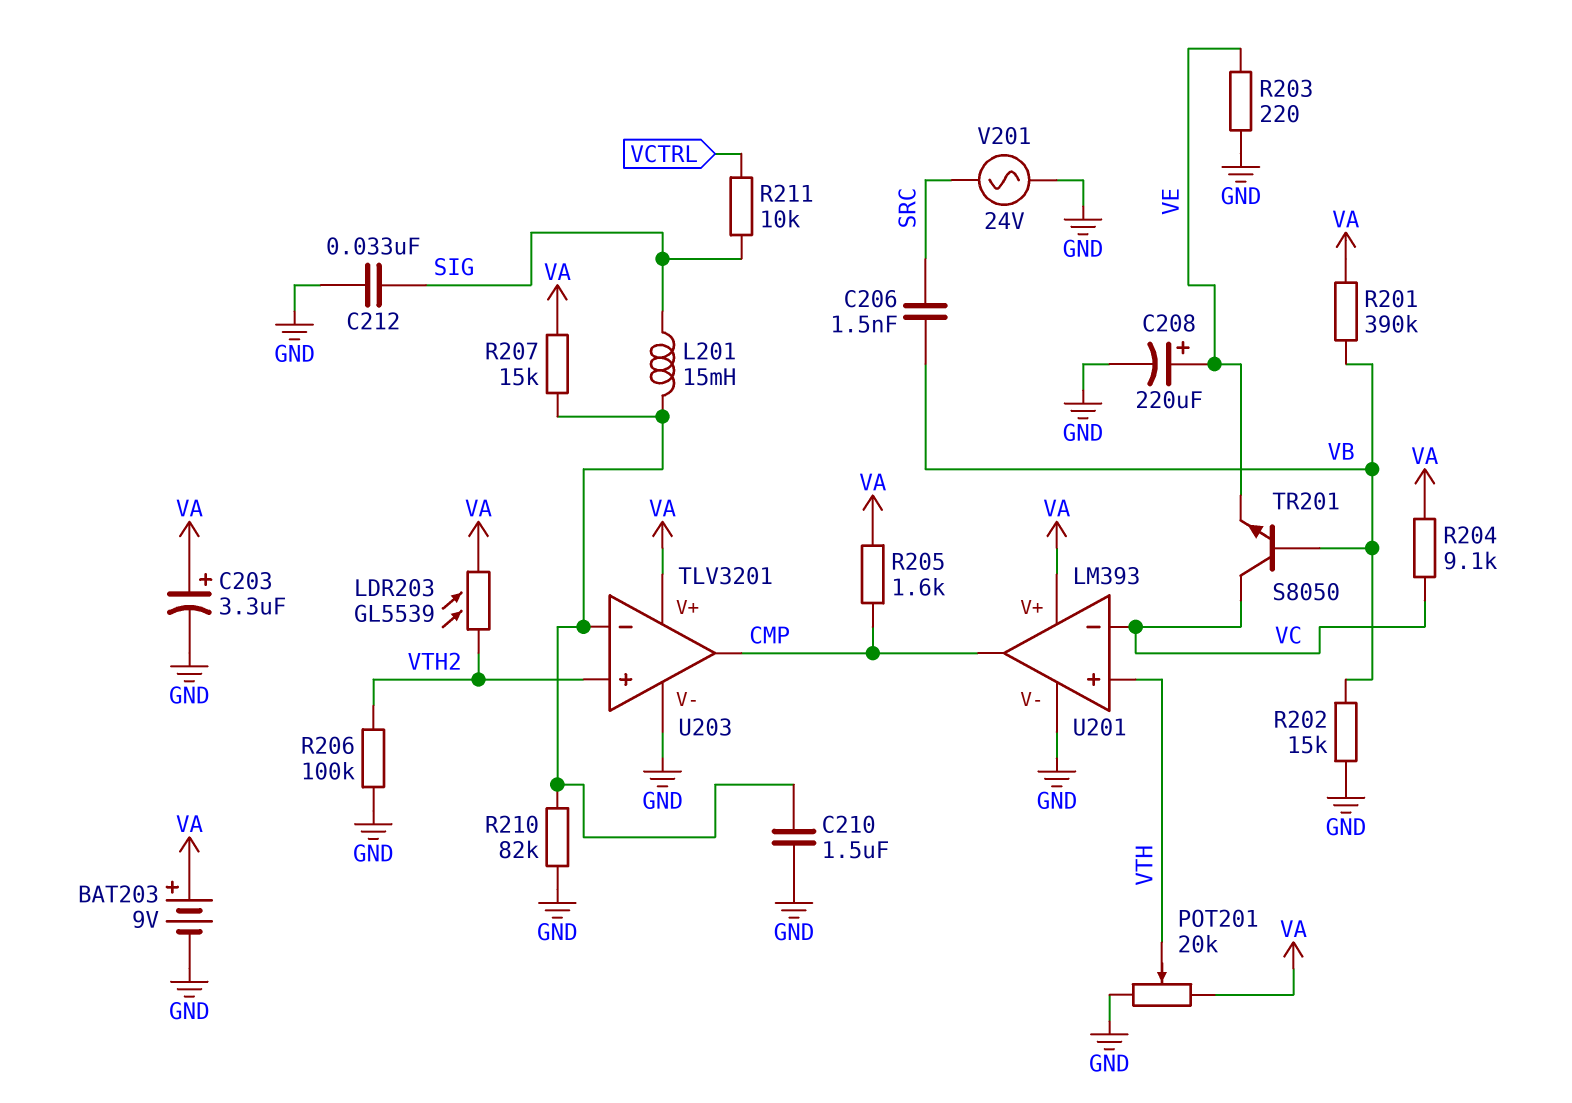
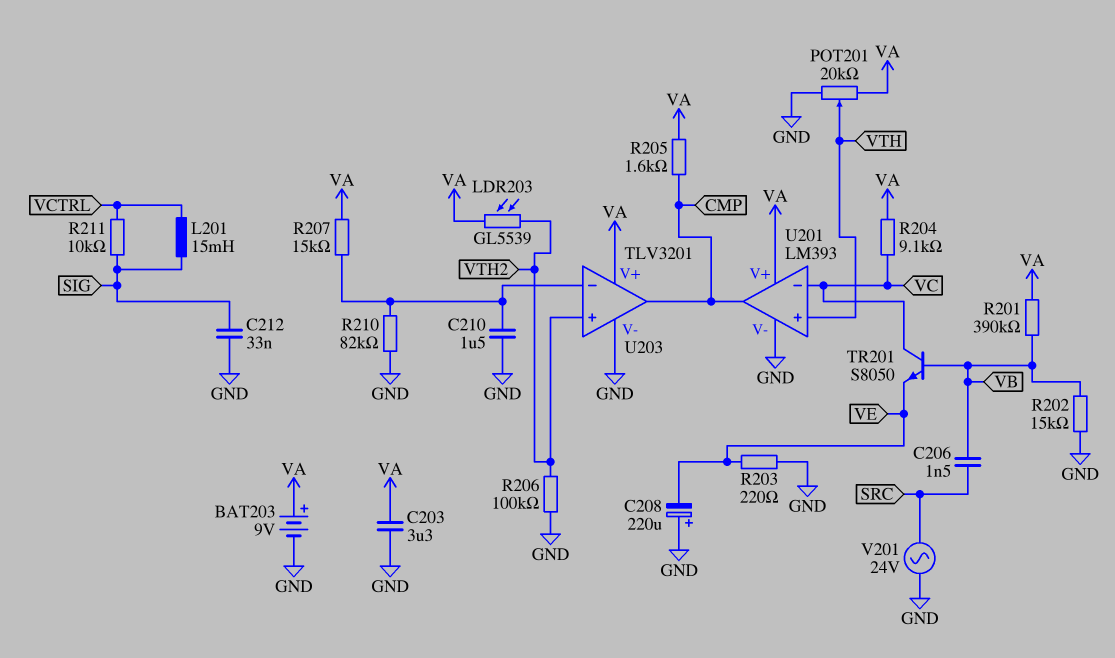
C203: 3.3uF (plus VA, minus GND) -> 3.3uF (GND, VA)
C208: 220uF (plus VE, minus GND) -> 220uF (plus GND, minus VE)
L201: 15mH (SIG, U203/in-) -> 15mH (SIG, VCTRL)

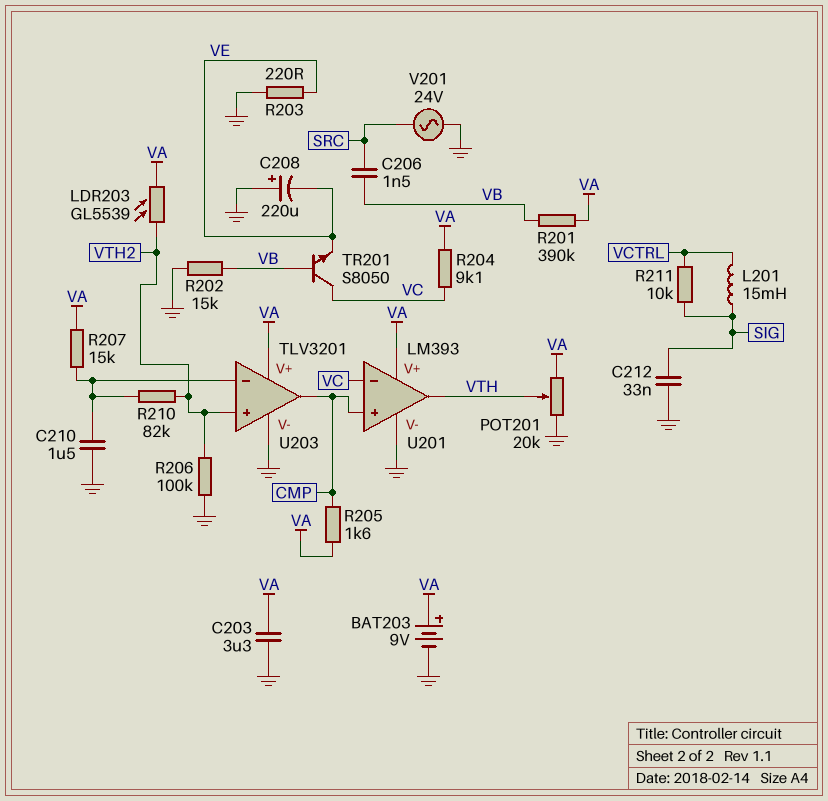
R210: 82k (GND, U203/in-) -> 82k (U203/in-, VTH2)
U201 pin in+: VTH -> CMP
U201 pin out: CMP -> VTH

